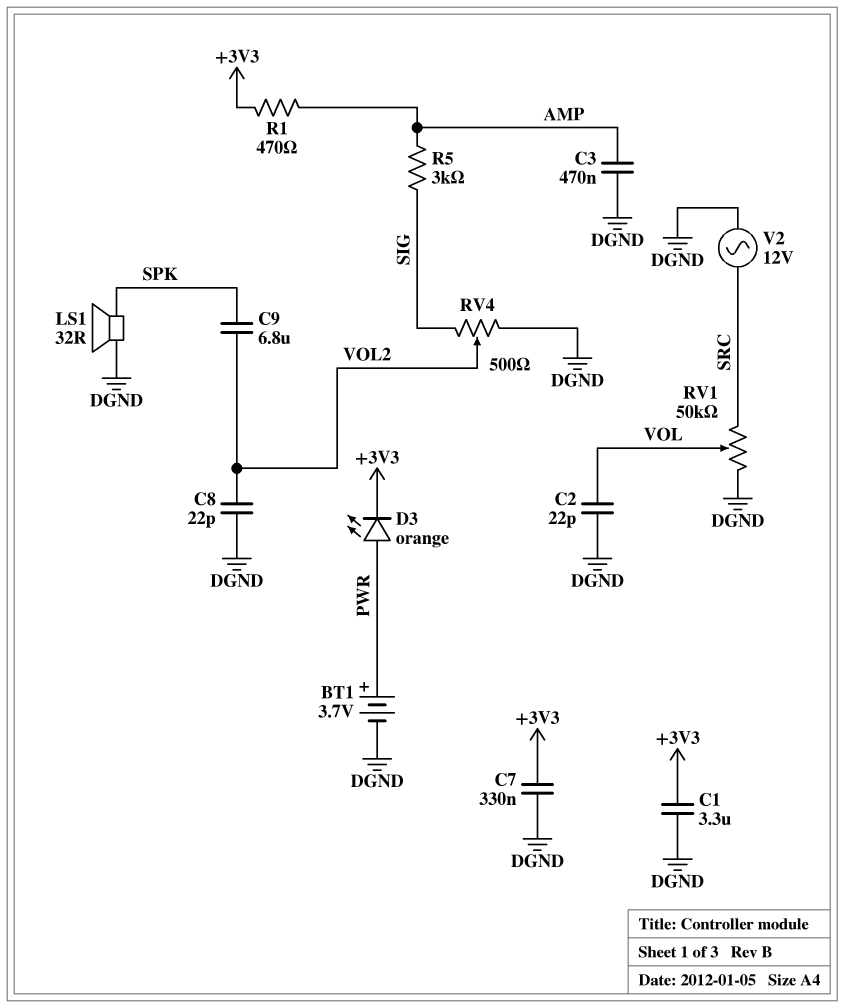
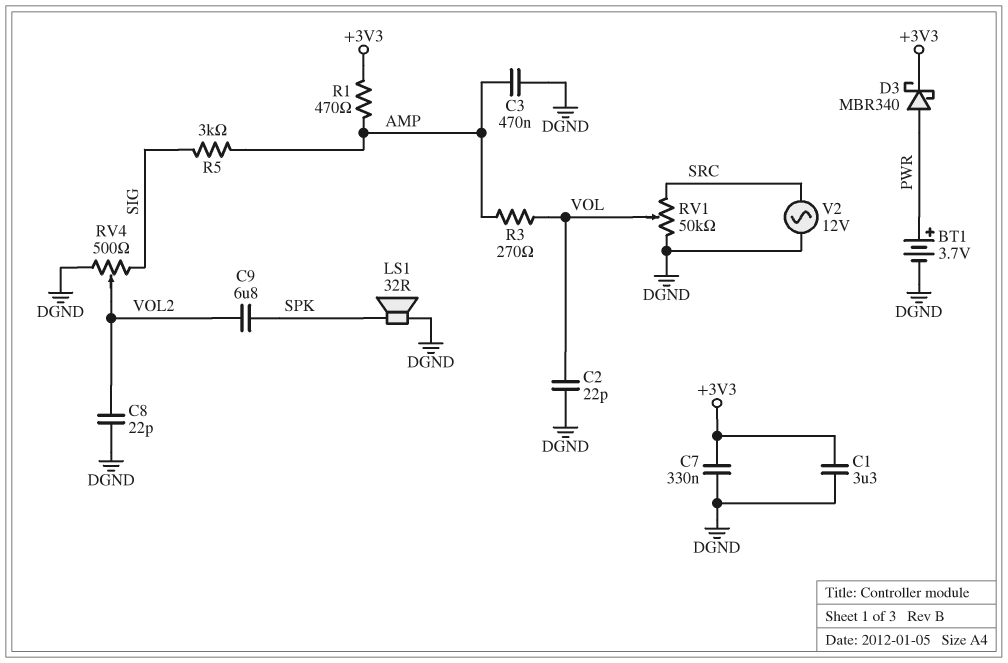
D3: LED orange (A PWR, K +3V3) -> schottky MBR340 (A PWR, K +3V3)
R3: none -> 270 (AMP, VOL)

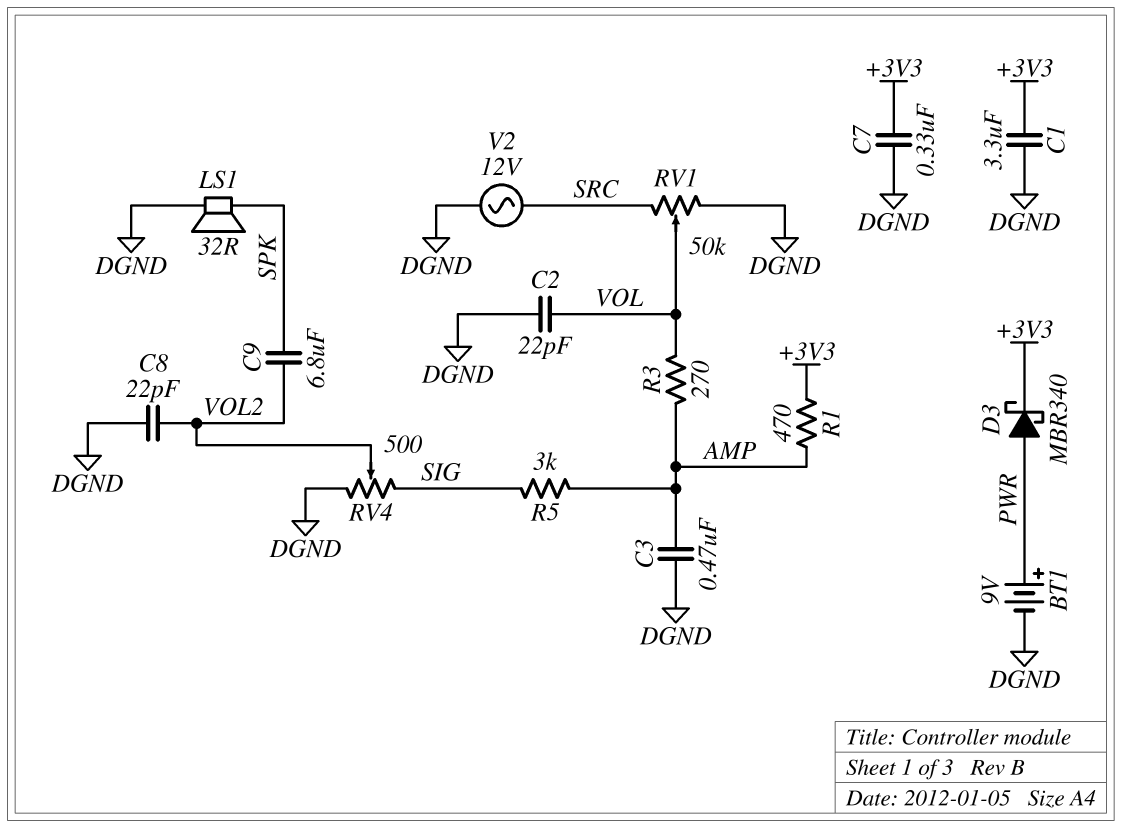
BT1: 3.7V (plus PWR, minus DGND) -> 9V (plus PWR, minus DGND)

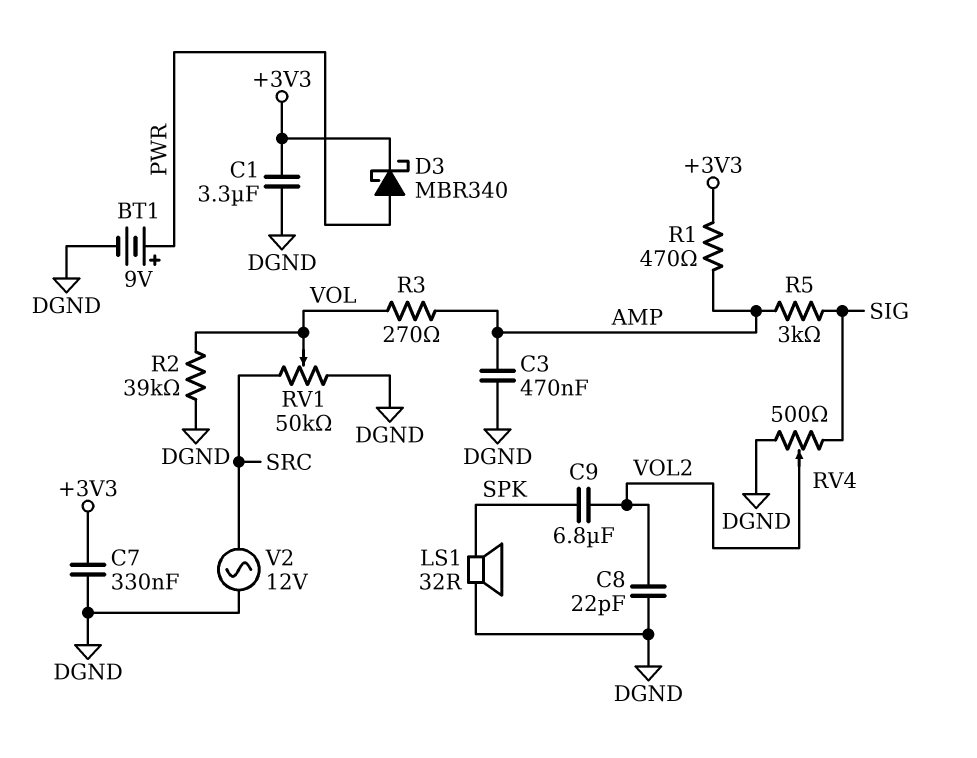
C2: 22pF (DGND, VOL) -> none
R2: none -> 39k (DGND, VOL)

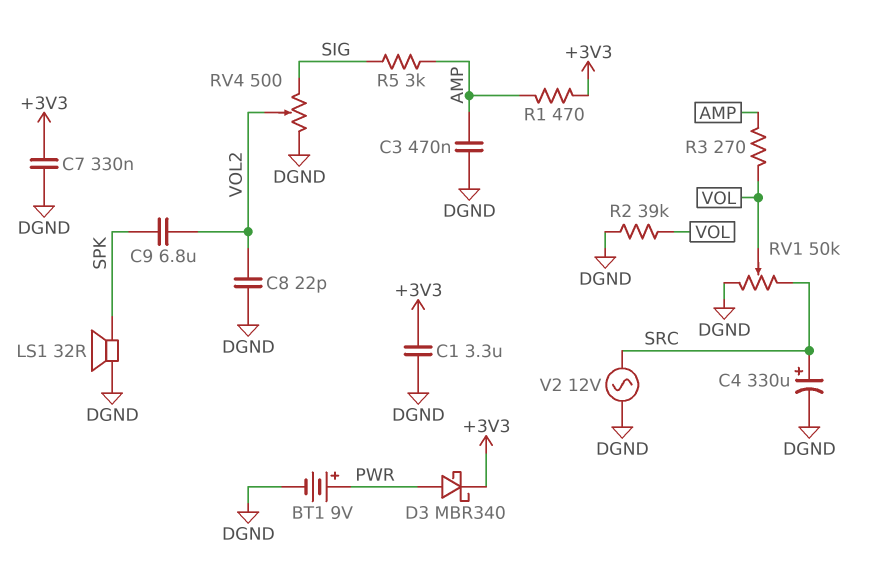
C4: none -> 330uF (plus SRC, minus DGND)

